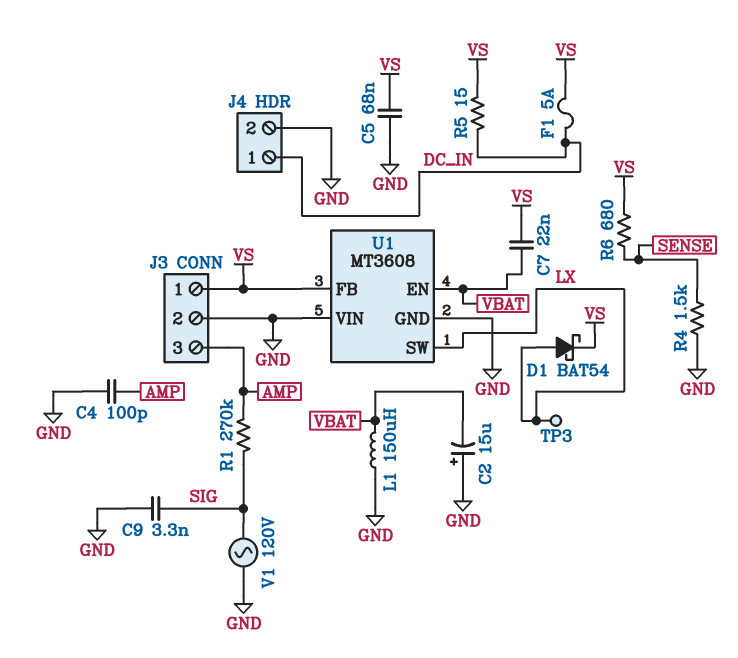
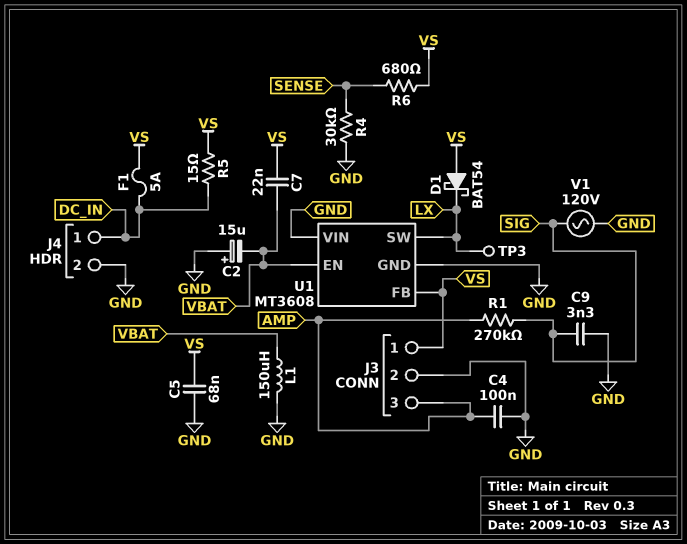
C4: 100pF (AMP, GND) -> 100nF (AMP, GND)
D1: schottky BAT54 (A LX, K VS) -> schottky BAT54 (A VS, K LX)
R4: 1.5k (GND, SENSE) -> 30k (GND, SENSE)

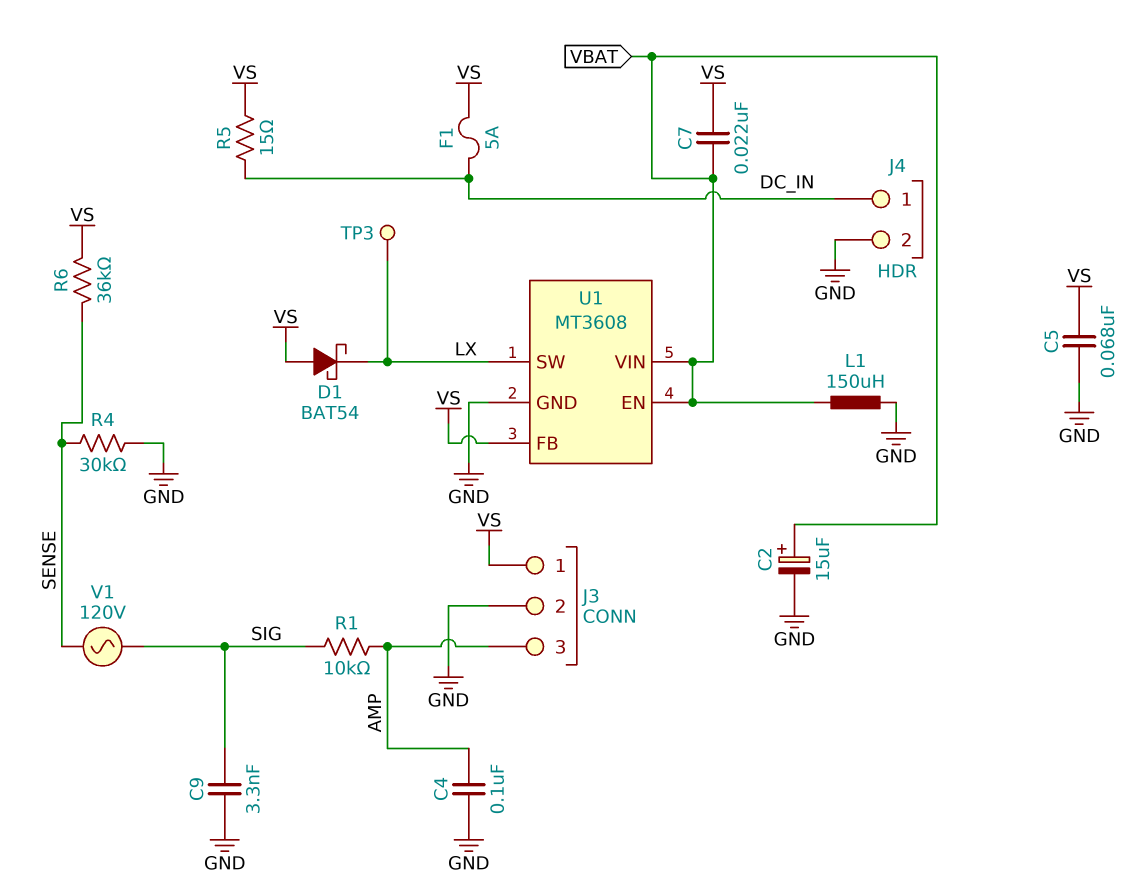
C2: 15uF (plus GND, minus VBAT) -> 15uF (plus VBAT, minus GND)
R1: 270k (AMP, SIG) -> 10k (AMP, SIG)
R6: 680 (SENSE, VS) -> 36k (SENSE, VS)
U1 pin VIN: GND -> VBAT
V1: AC 120V (GND, SIG) -> AC 120V (SENSE, SIG)

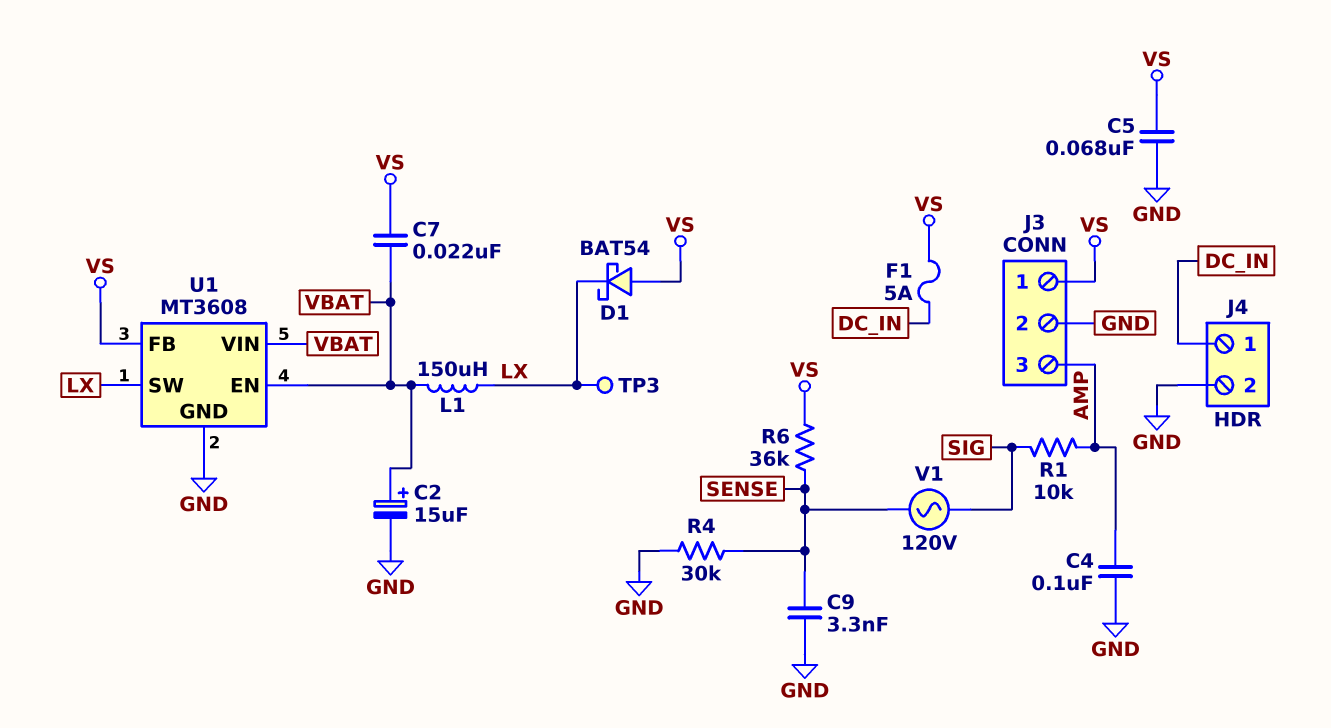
C9: 3.3nF (GND, SIG) -> 3.3nF (GND, SENSE)
L1: 150uH (GND, VBAT) -> 150uH (LX, VBAT)
R5: 15 (DC_IN, VS) -> none

